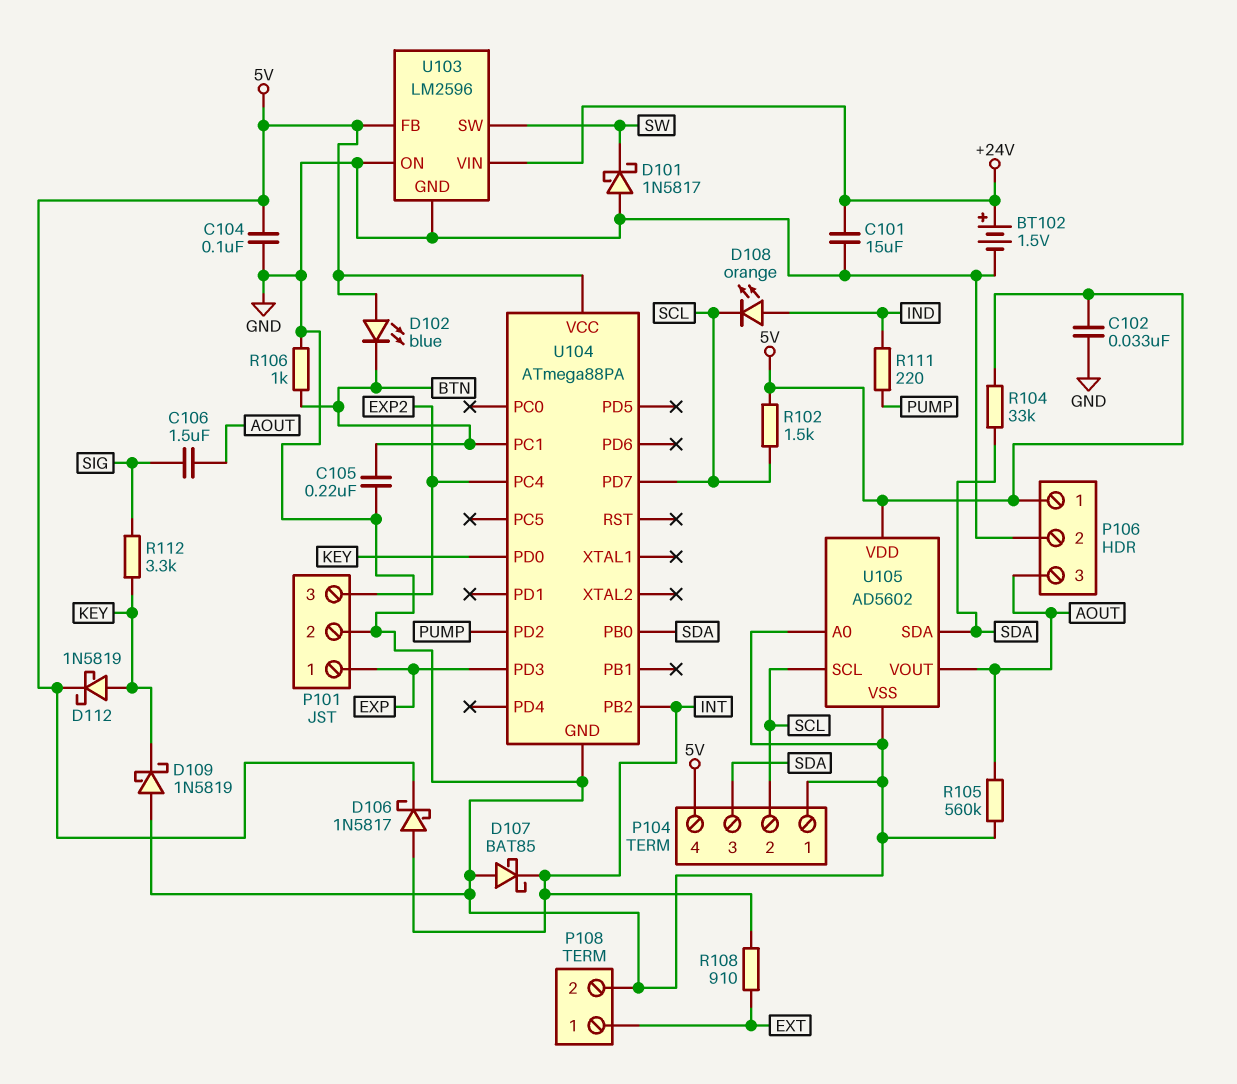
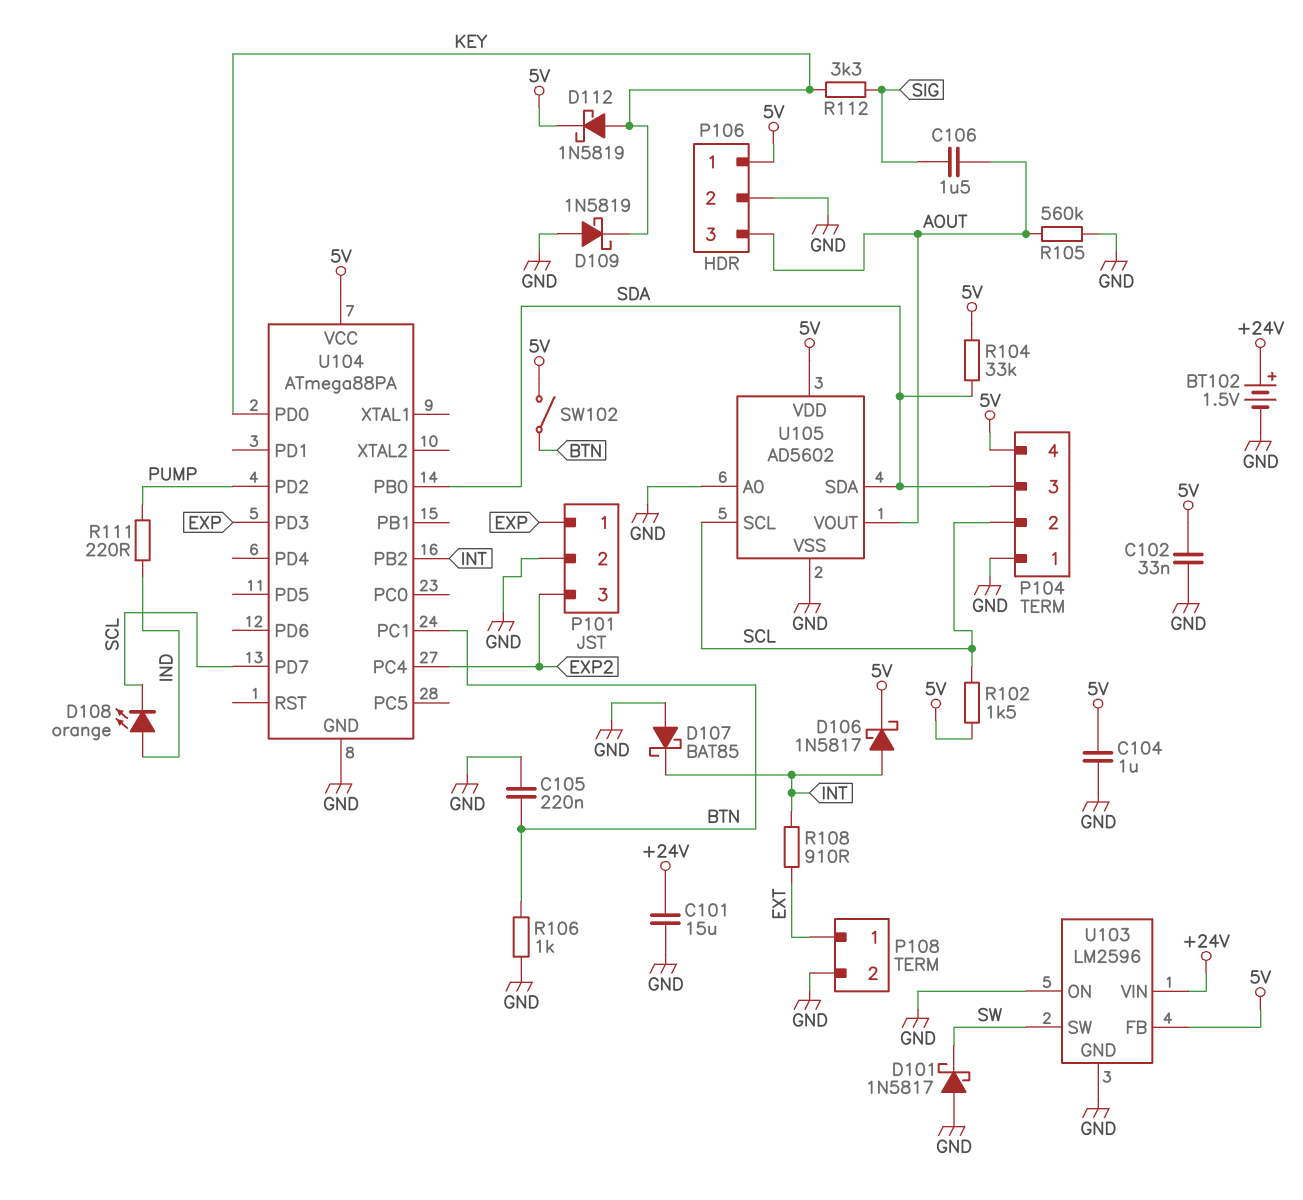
C104: 100nF (5V, GND) -> 1uF (5V, GND)
D102: LED blue (A 5V, K BTN) -> none
SW102: none -> switch (5V, BTN)

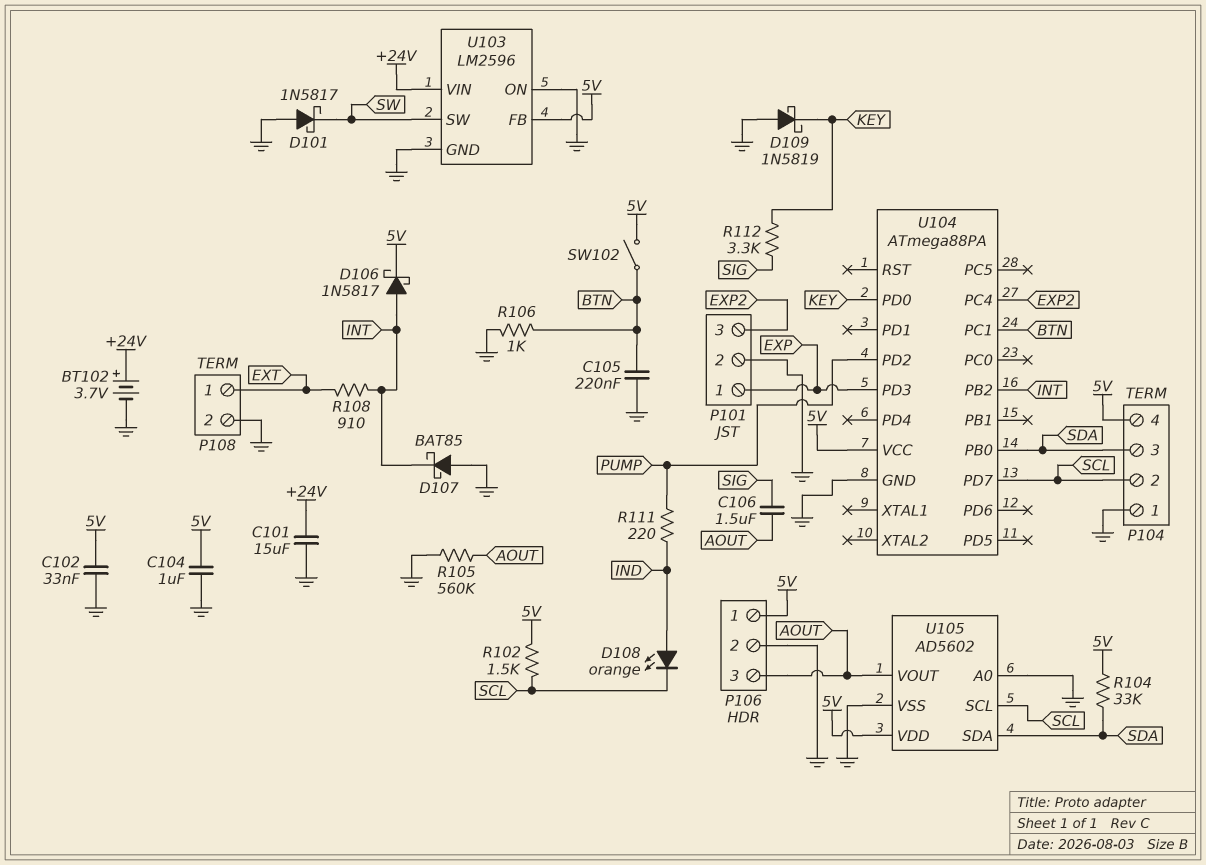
BT102: 1.5V (plus +24V, minus GND) -> 3.7V (plus +24V, minus GND)
D112: schottky 1N5819 (A KEY, K 5V) -> none

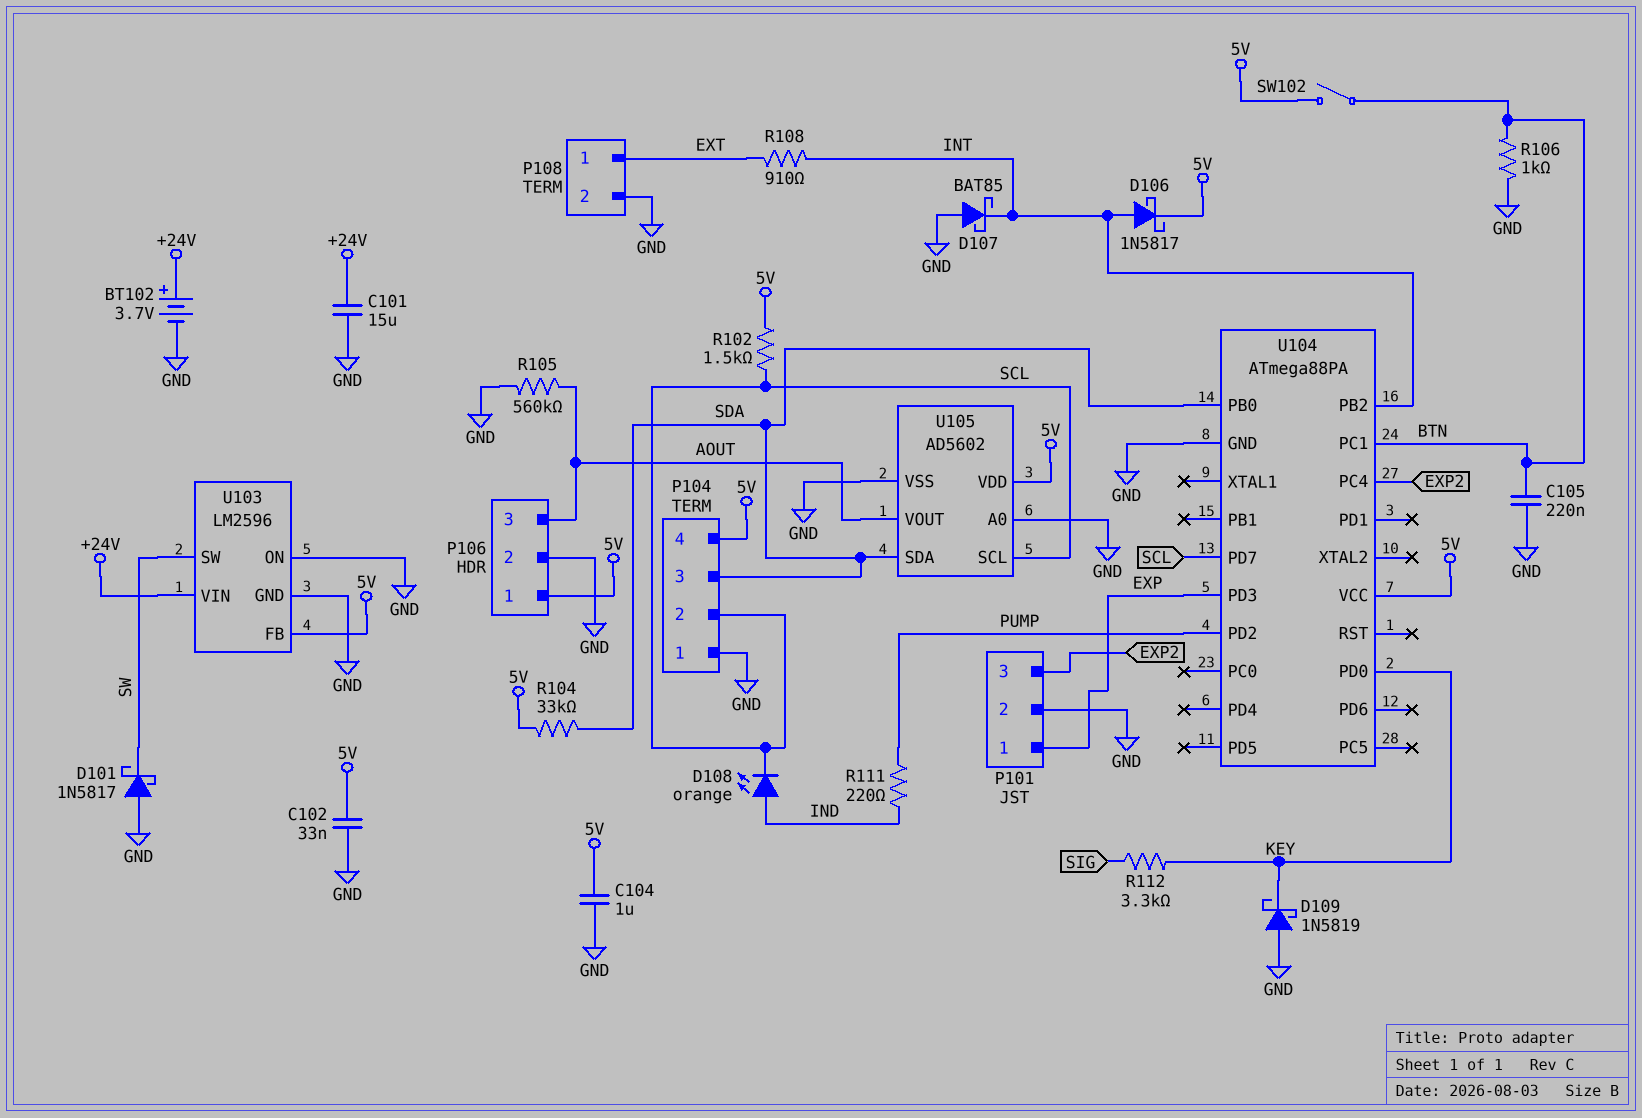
C106: 1.5uF (AOUT, SIG) -> none

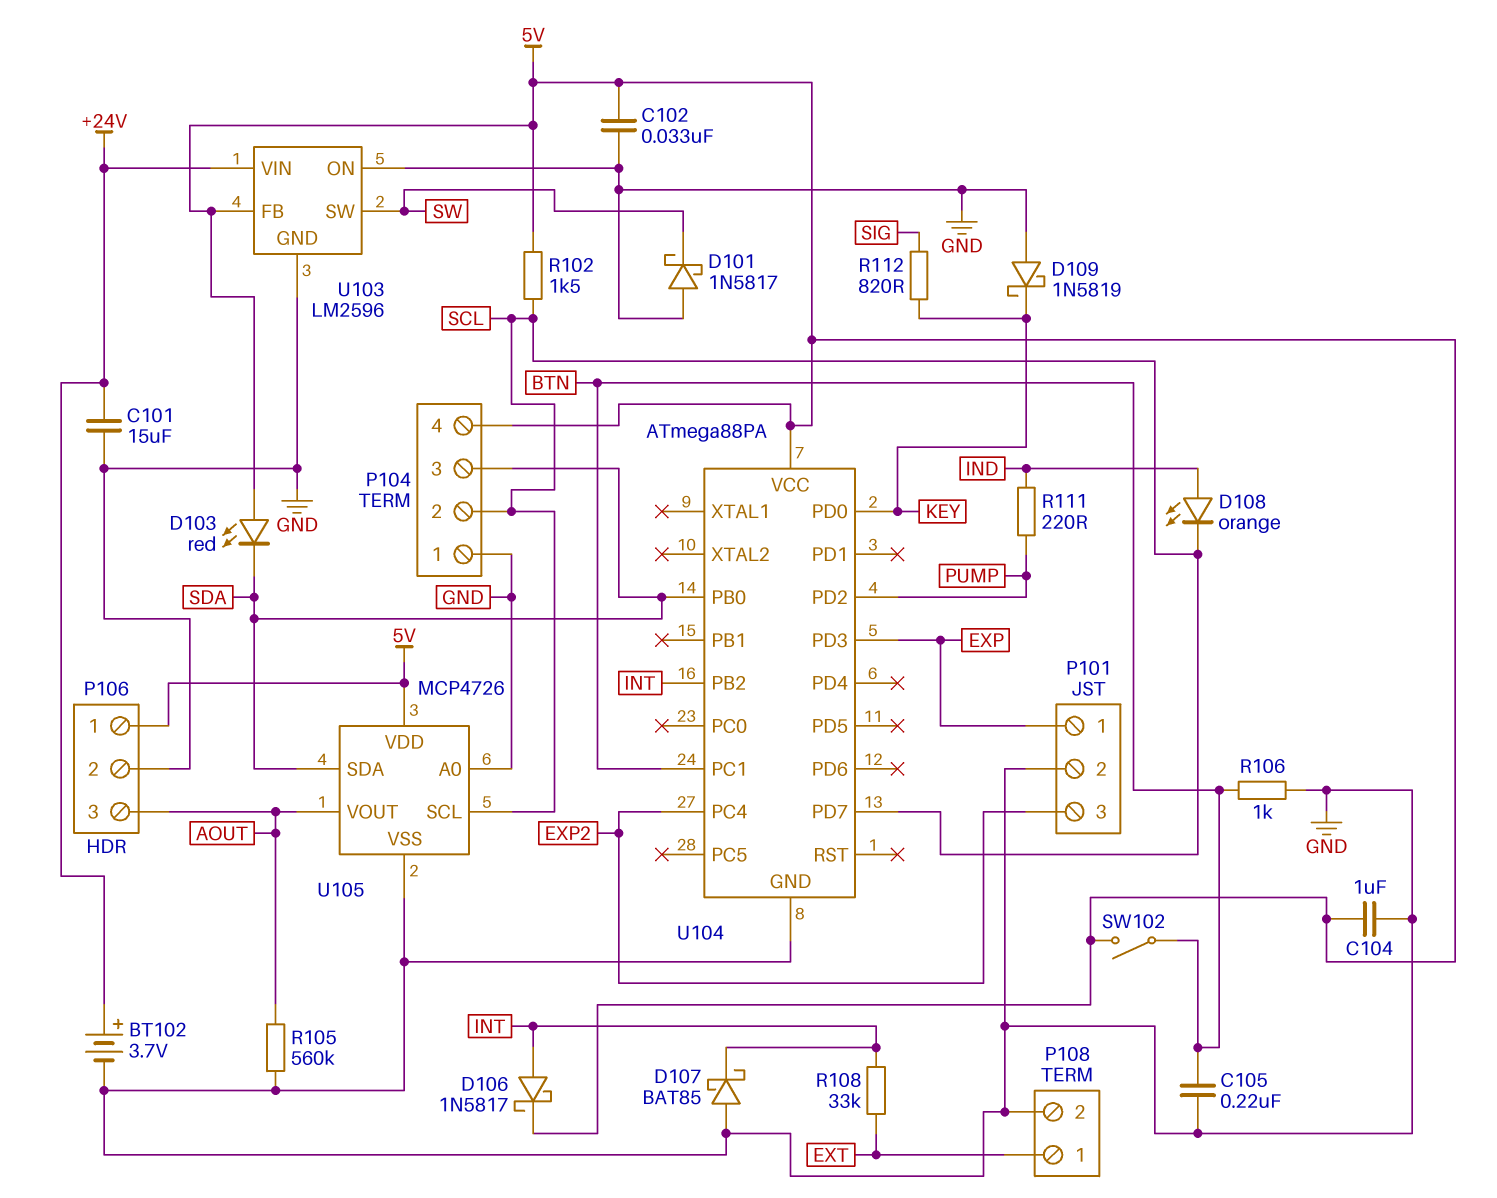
D103: none -> LED red (A 5V, K SDA)
R104: 33k (5V, SDA) -> none
R108: 910 (EXT, INT) -> 33k (EXT, INT)
R112: 3.3k (KEY, SIG) -> 820 (KEY, SIG)
U105: AD5602 -> MCP4726

